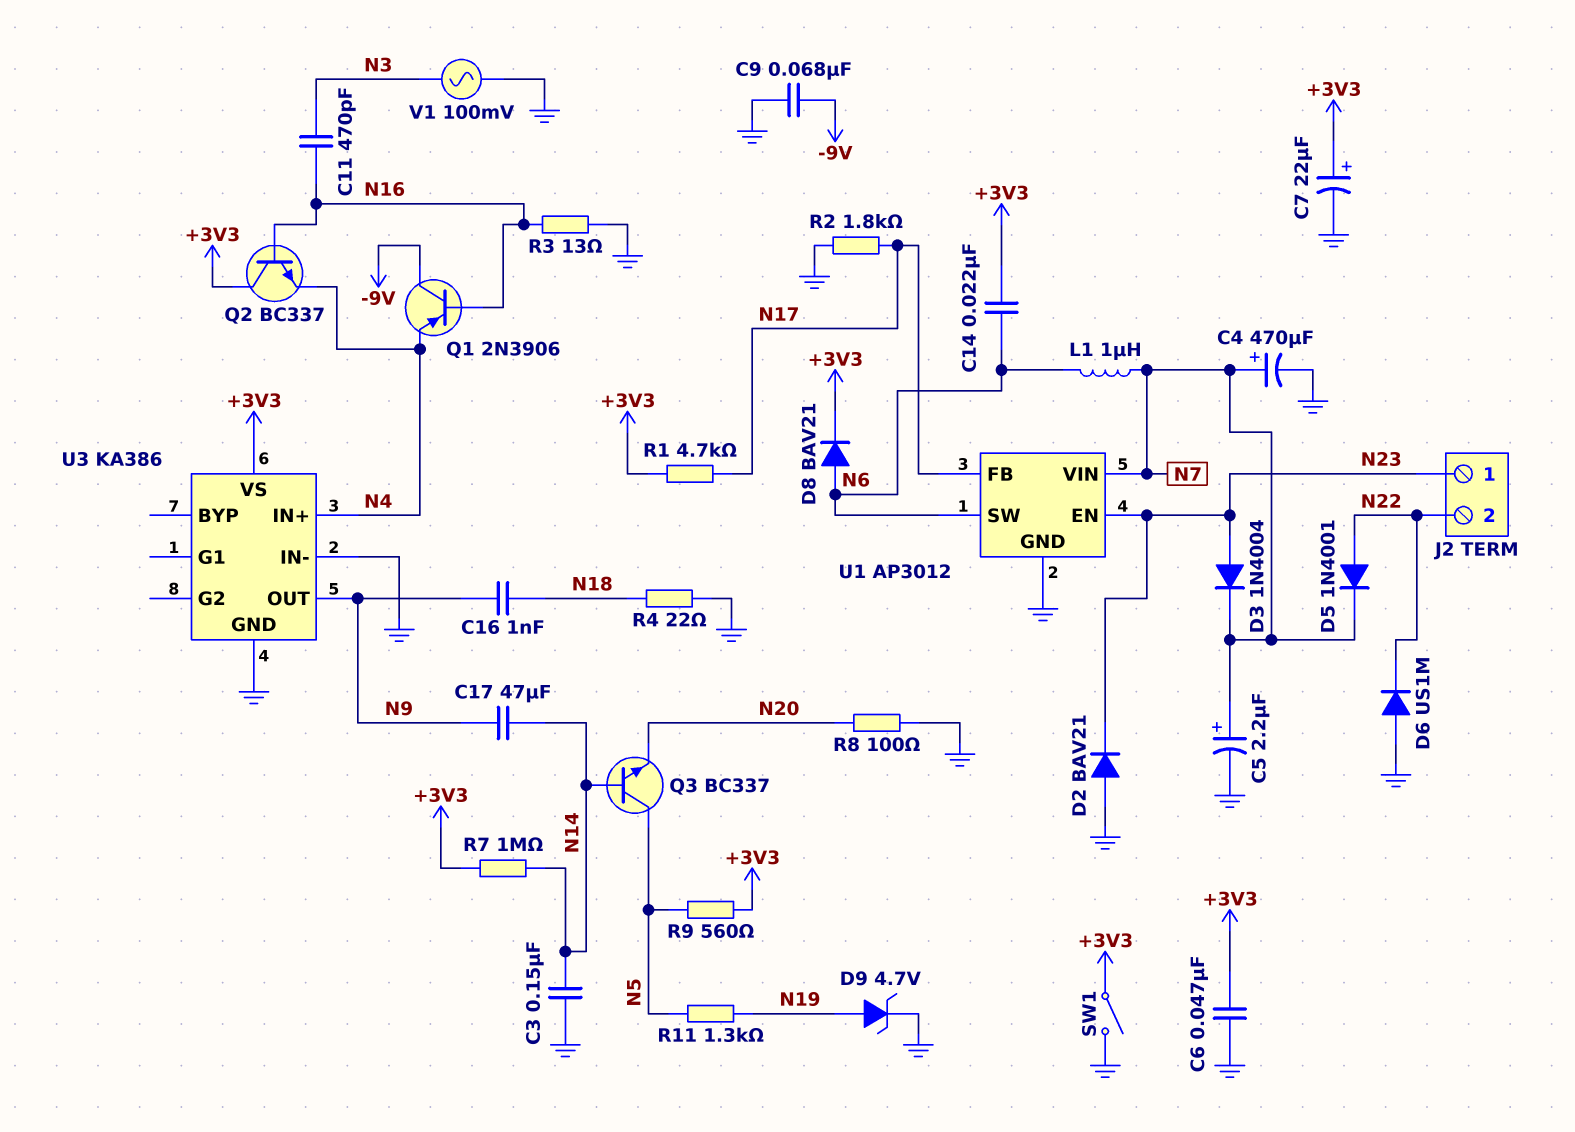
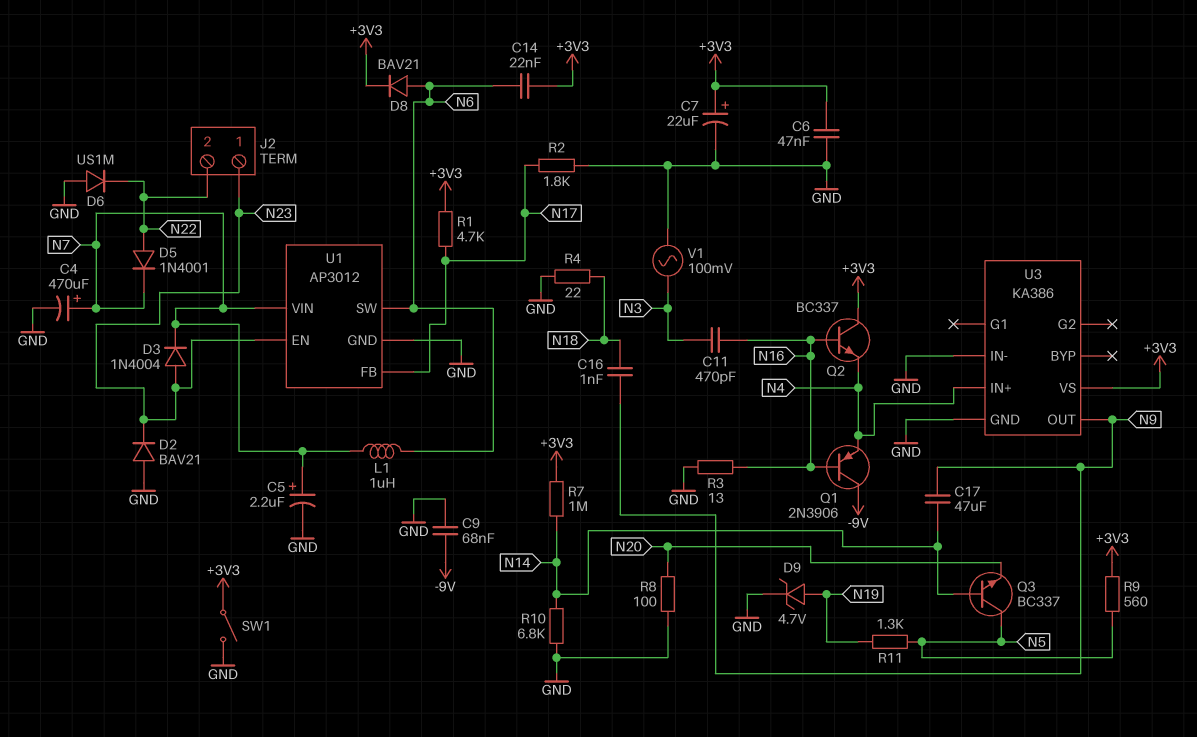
C3: 150nF (GND, N14) -> none
R10: none -> 6.8k (GND, N14)

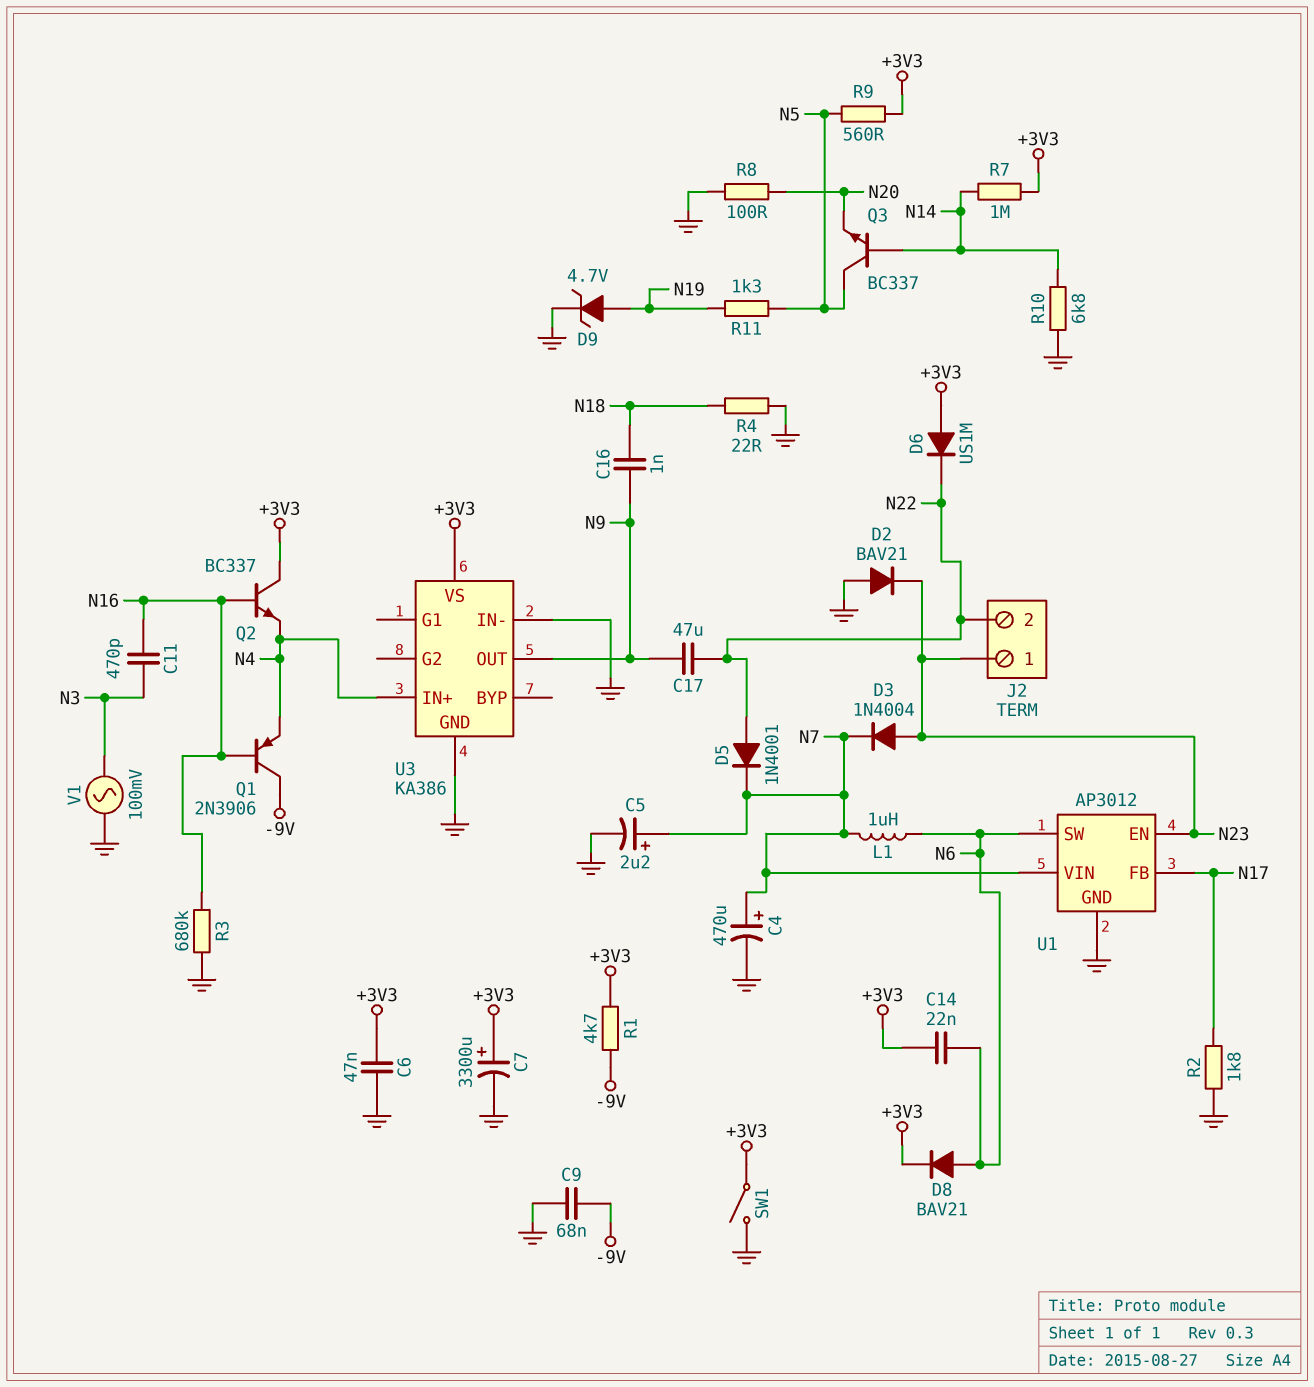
C7: 22uF (plus +3V3, minus GND) -> 3300uF (plus +3V3, minus GND)
C17: 47uF (N9, N14) -> 47uF (N9, N22)
D6: diode US1M (A GND, K N22) -> diode US1M (A +3V3, K N22)
R1: 4.7k (+3V3, N17) -> 4.7k (+3V3, -9V)
R3: 13 (GND, N16) -> 680k (GND, N16)

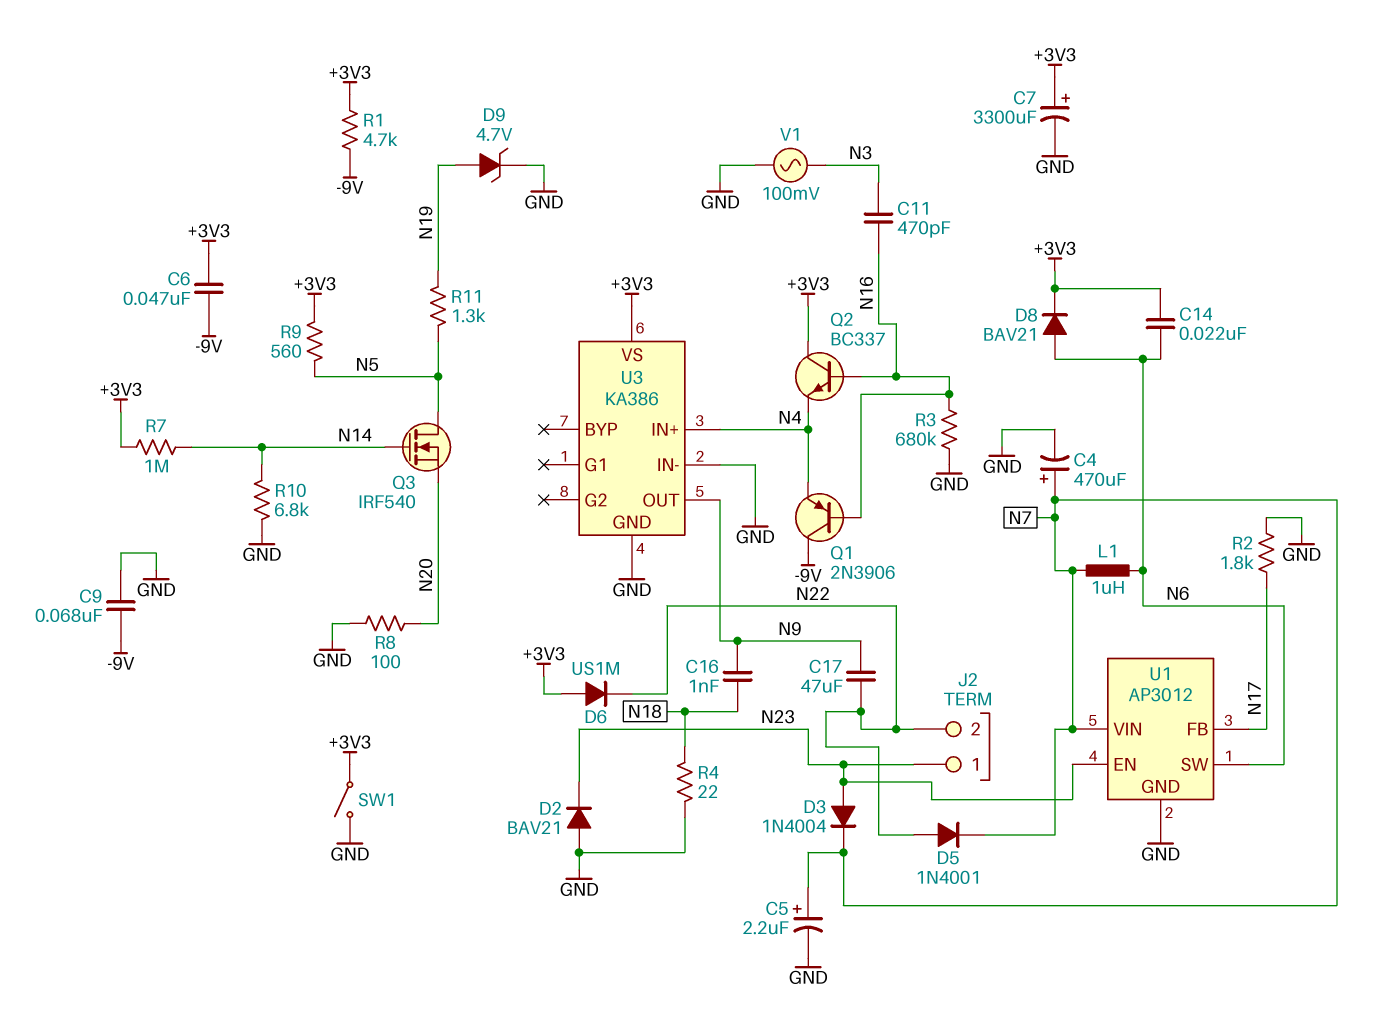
C6: 47nF (+3V3, GND) -> 47nF (+3V3, -9V)
Q3: NPN BC337 (B N14, C N5, E N20) -> NMOS IRF540 (G N14, D N5, S N20)

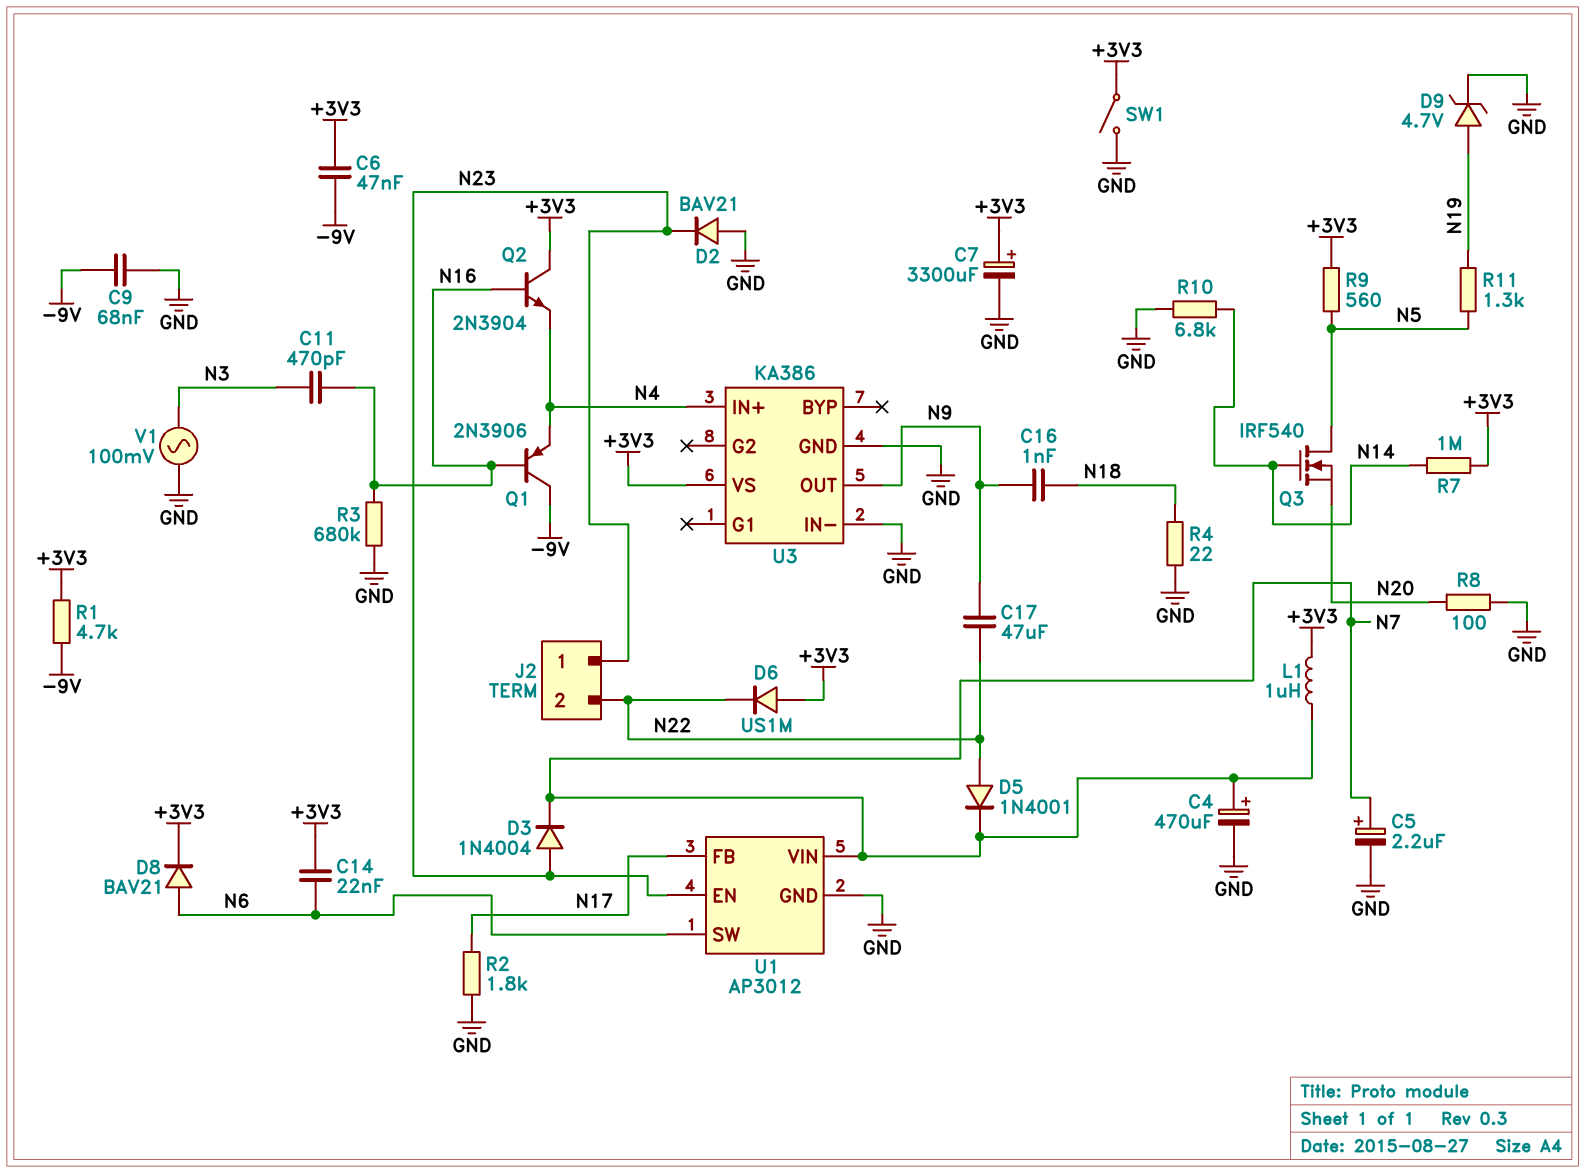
L1: 1uH (N6, N7) -> 1uH (+3V3, N7)
Q2: NPN BC337 (B N16, C +3V3, E N4) -> NPN 2N3904 (B N16, C +3V3, E N4)

